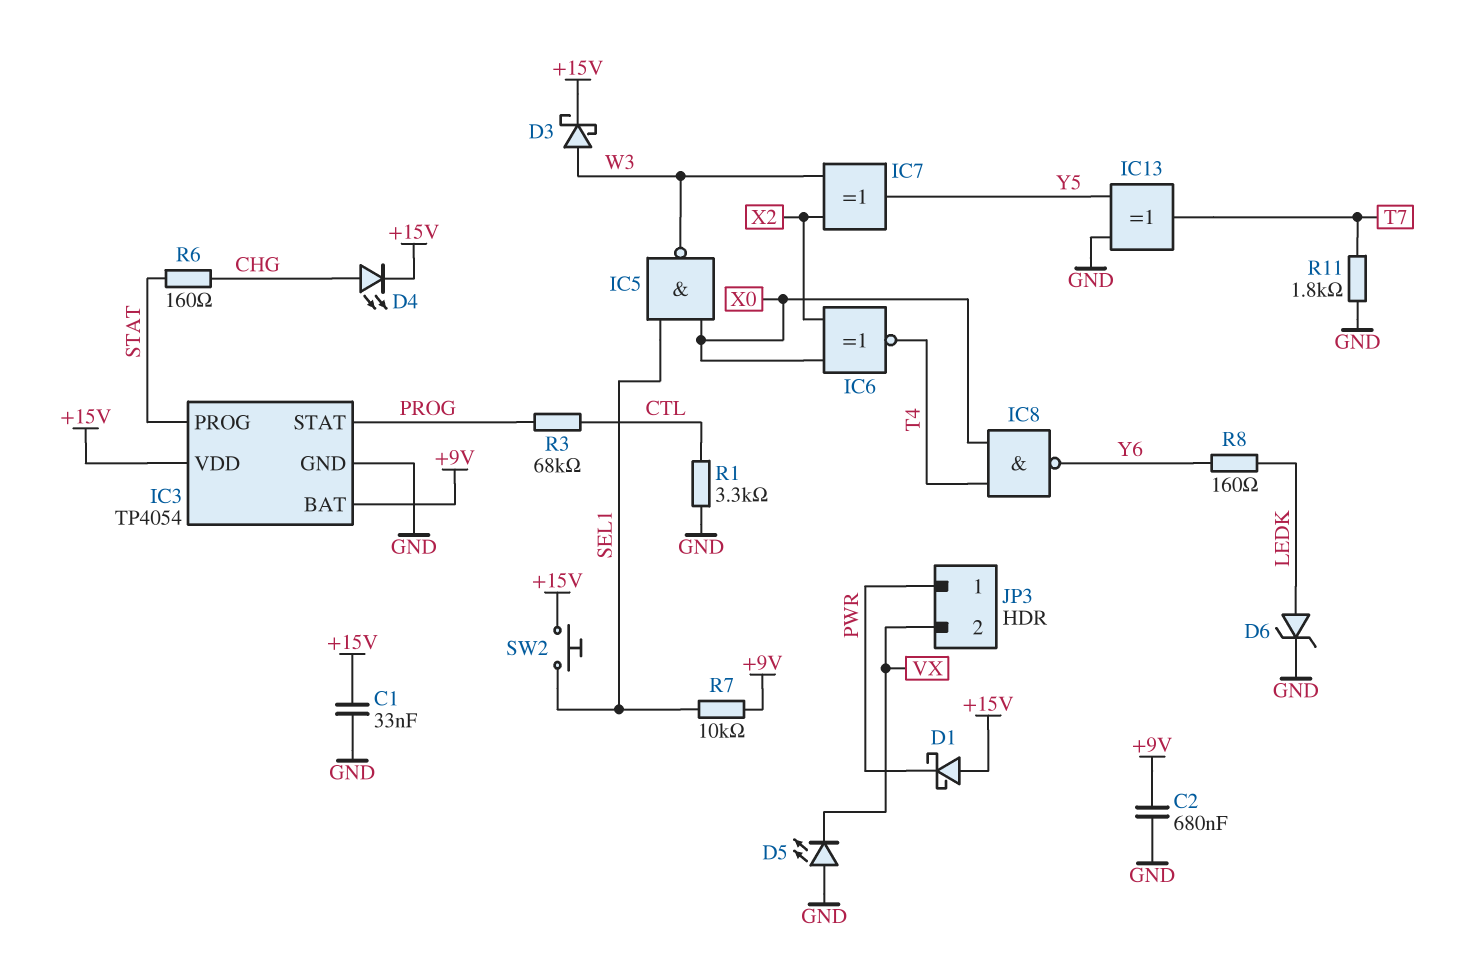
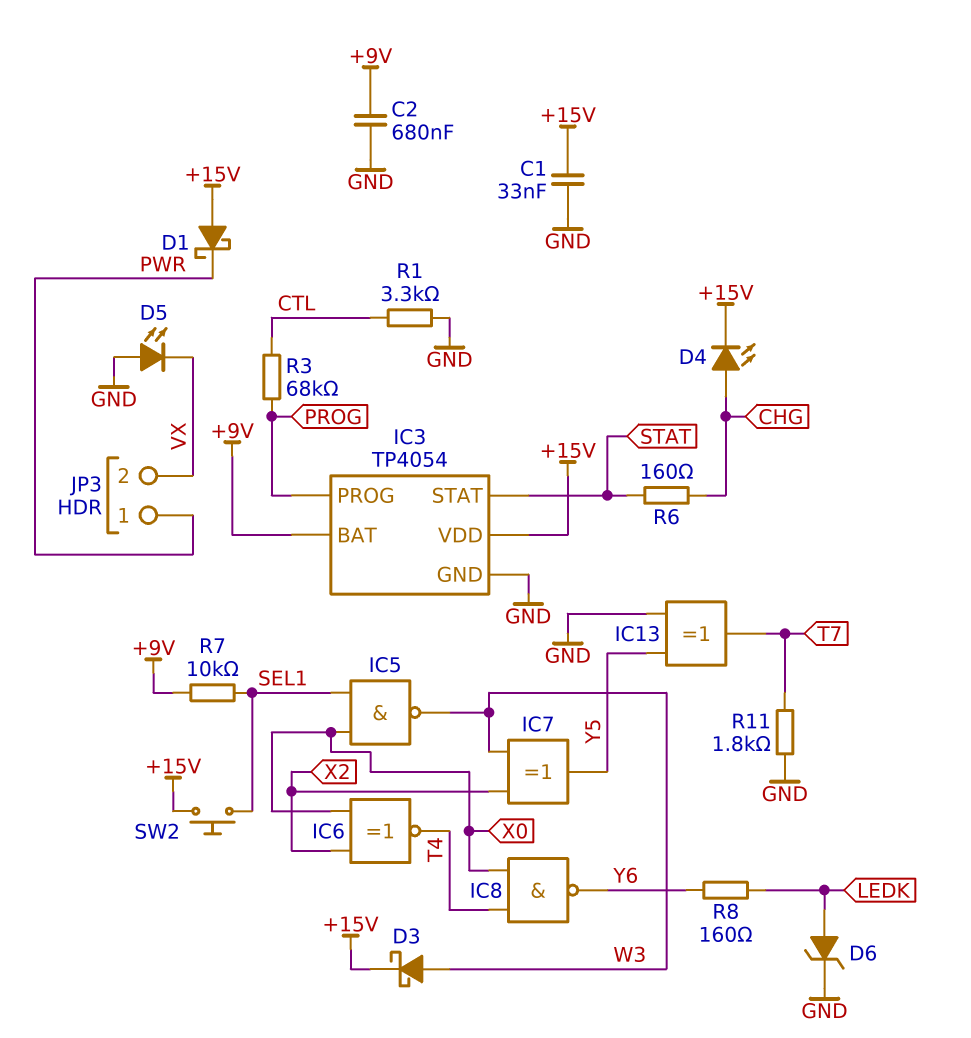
IC3 pin PROG: STAT -> PROG
IC3 pin STAT: PROG -> STAT

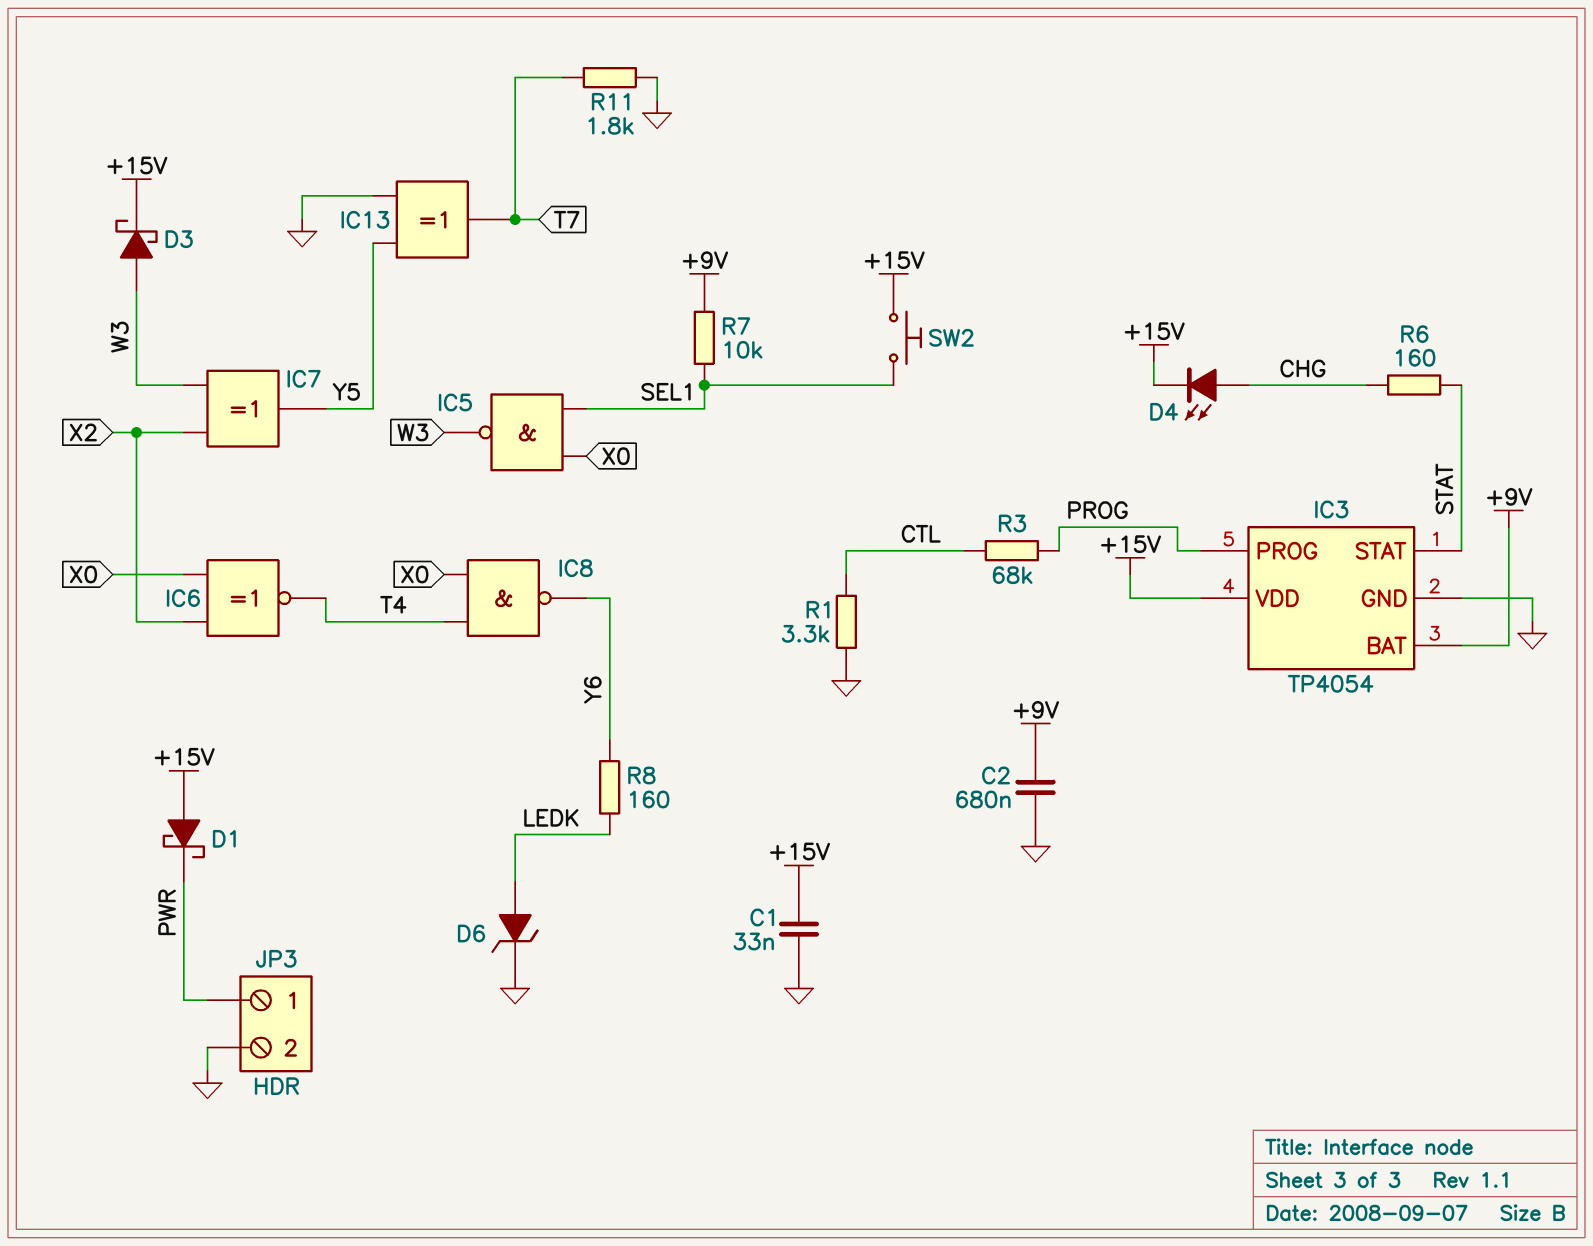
D5: LED (A GND, K VX) -> none
JP3 pin 2: VX -> GND

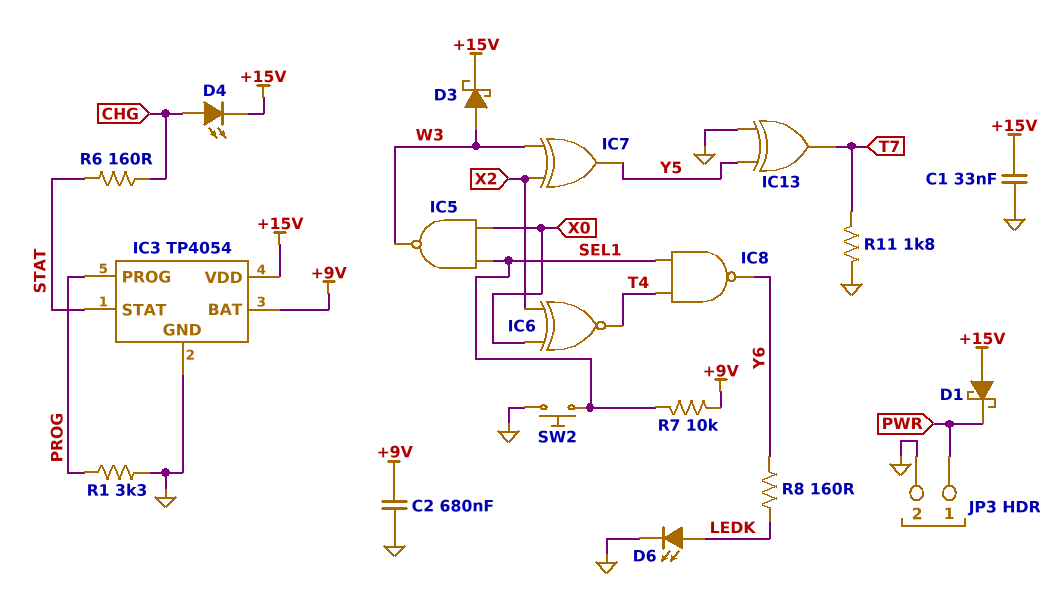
D6: zener (A LEDK, K GND) -> LED (A LEDK, K GND)
IC8: NAND (in T4, in X0, out Y6) -> NAND (in SEL1, in T4, out Y6)
R1: 3.3k (CTL, GND) -> 3.3k (GND, PROG)
R3: 68k (CTL, PROG) -> none
SW2: button (+15V, SEL1) -> button (GND, SEL1)

